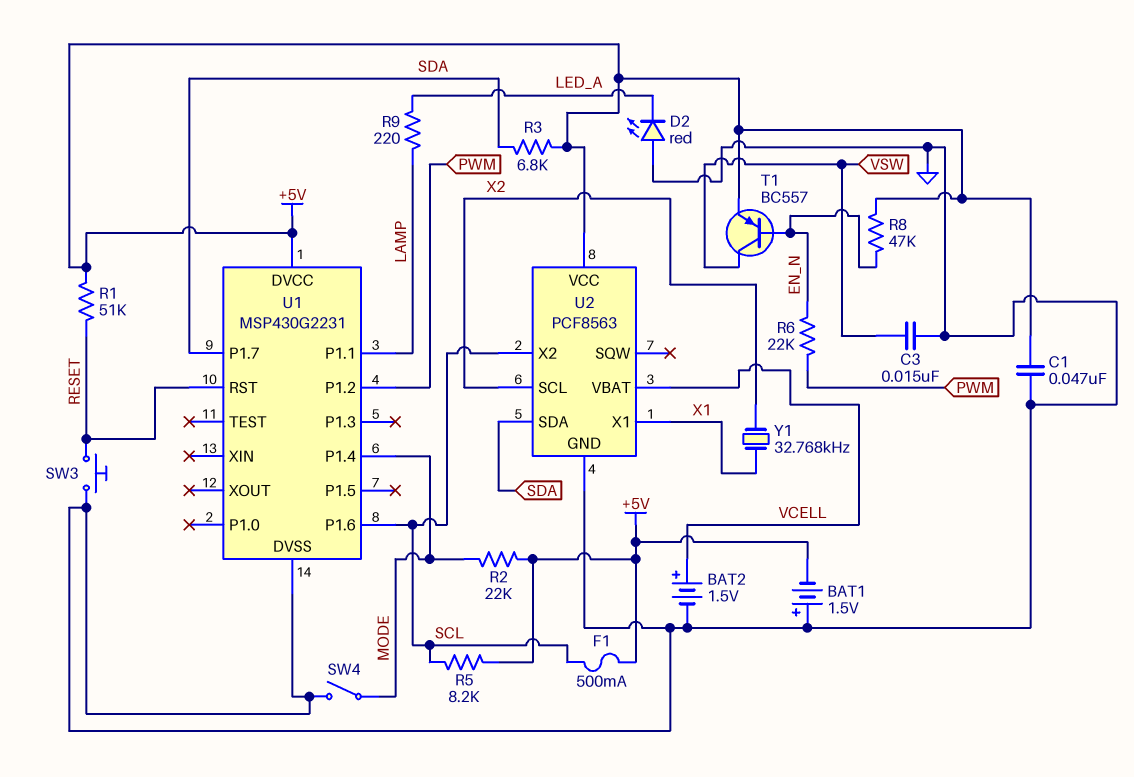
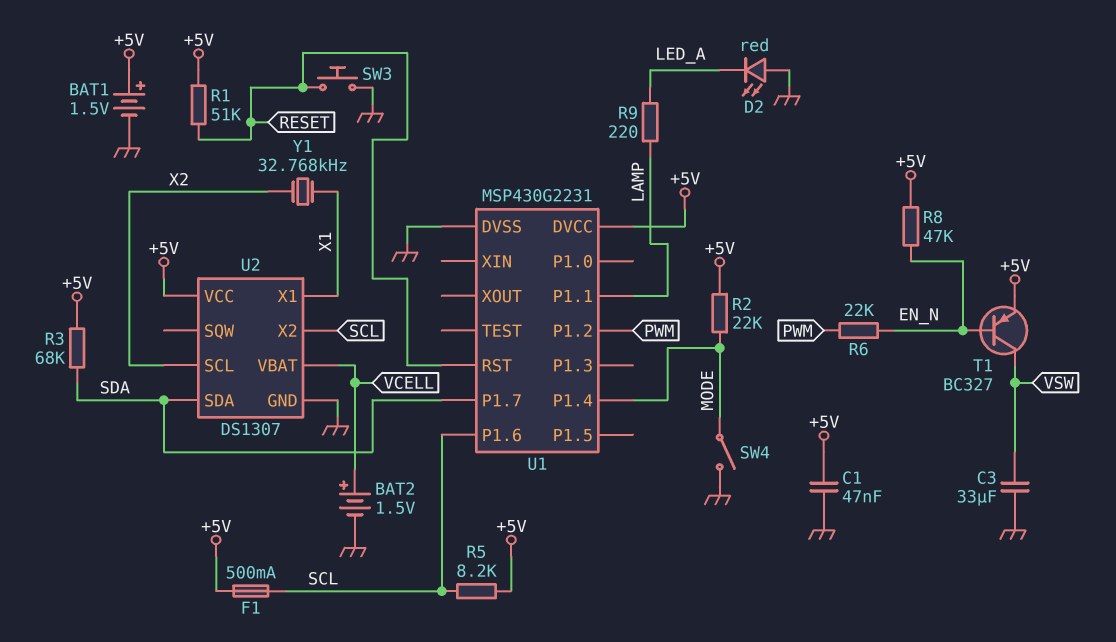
BAT1: 1.5V (plus GND, minus +5V) -> 1.5V (plus +5V, minus GND)
C3: 15nF (GND, VSW) -> 33uF (GND, VSW)
R3: 6.8k (+5V, SDA) -> 68k (+5V, SDA)
T1: PNP BC557 (B EN_N, C VSW, E +5V) -> PNP BC327 (B EN_N, C VSW, E +5V)
U2: PCF8563 -> DS1307

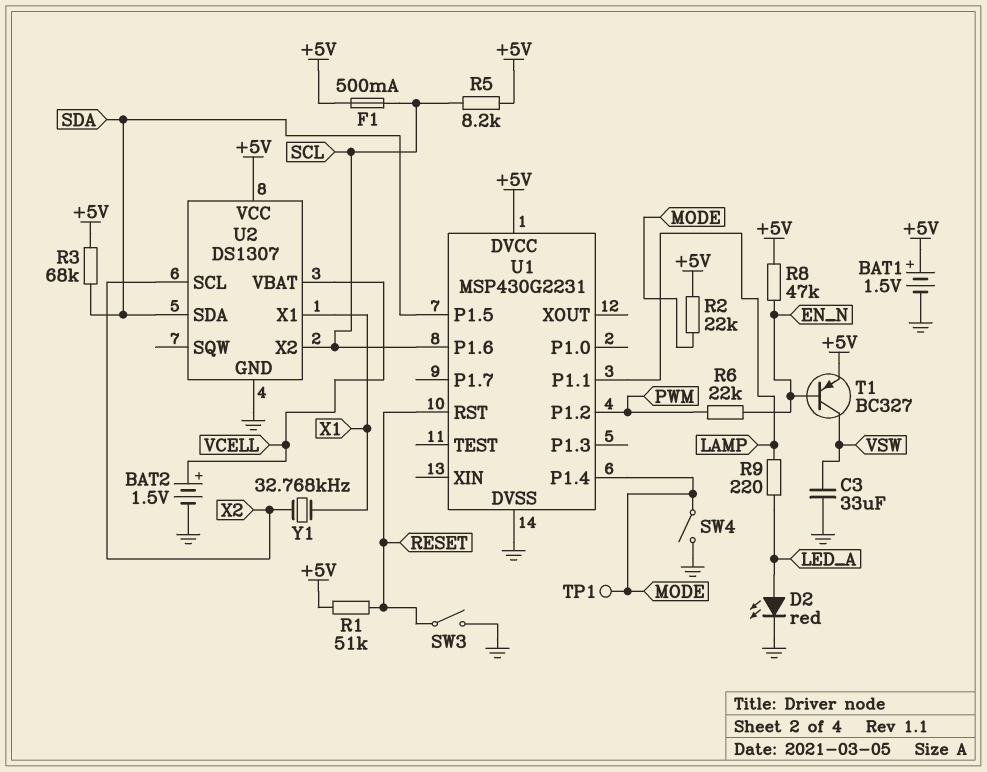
C1: 47nF (+5V, GND) -> none
D2: LED red (A GND, K LED_A) -> LED red (A LED_A, K GND)
SW3: button (GND, RESET) -> switch (GND, RESET)
TP1: none -> test point (MODE)
U1 pin P1.5: none -> SDA
U1 pin P1.7: SDA -> none

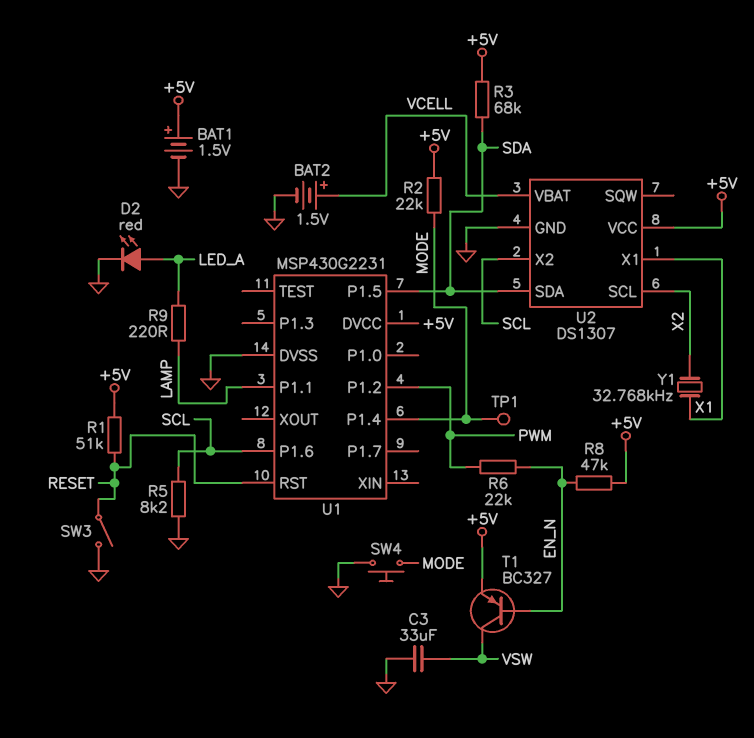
F1: 500mA (+5V, SCL) -> none
R5: 8.2k (+5V, SCL) -> 8.2k (GND, SCL)
SW4: switch (GND, MODE) -> button (GND, MODE)

